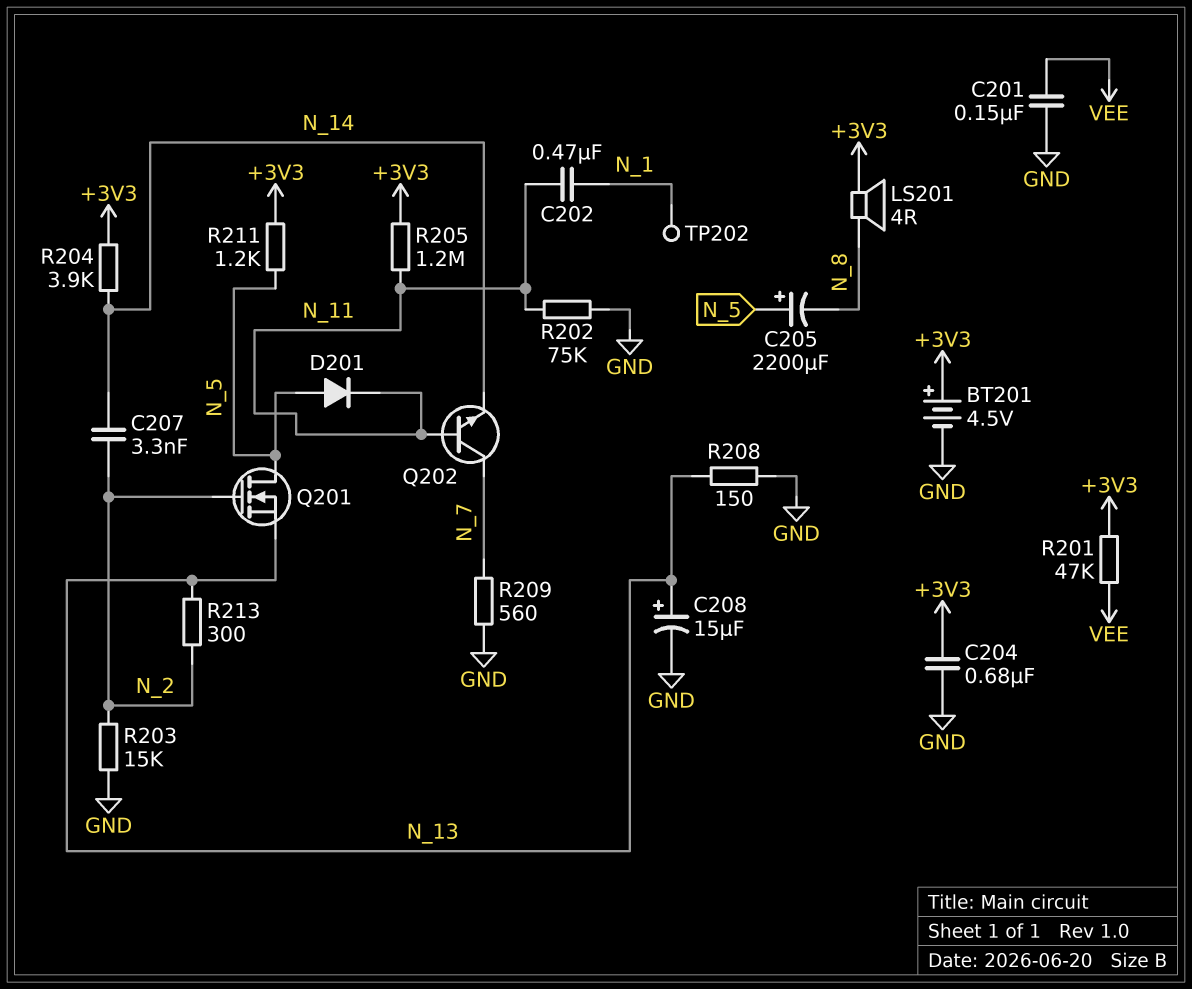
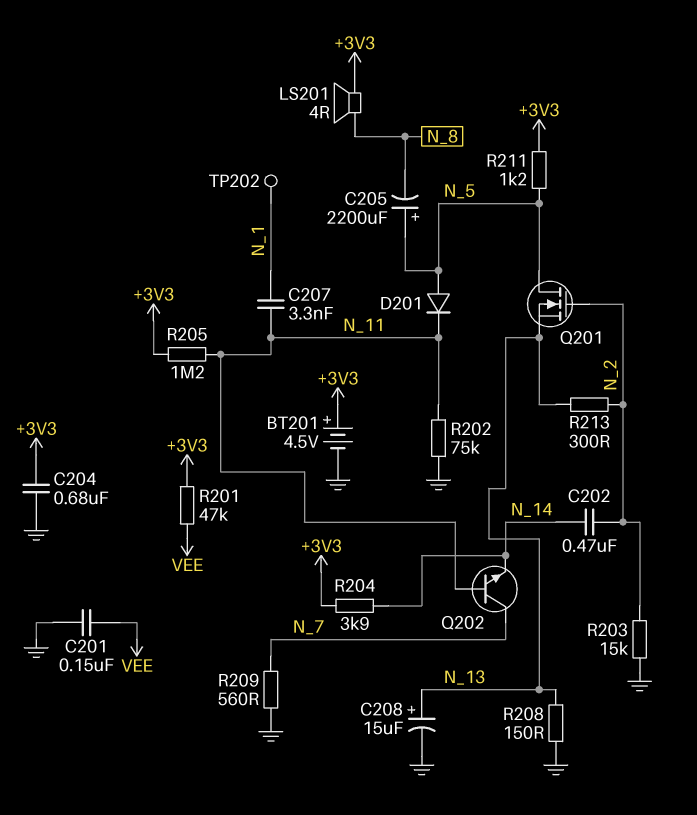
C202: 470nF (N_1, N_11) -> 470nF (N_2, N_14)
C207: 3.3nF (N_2, N_14) -> 3.3nF (N_1, N_11)

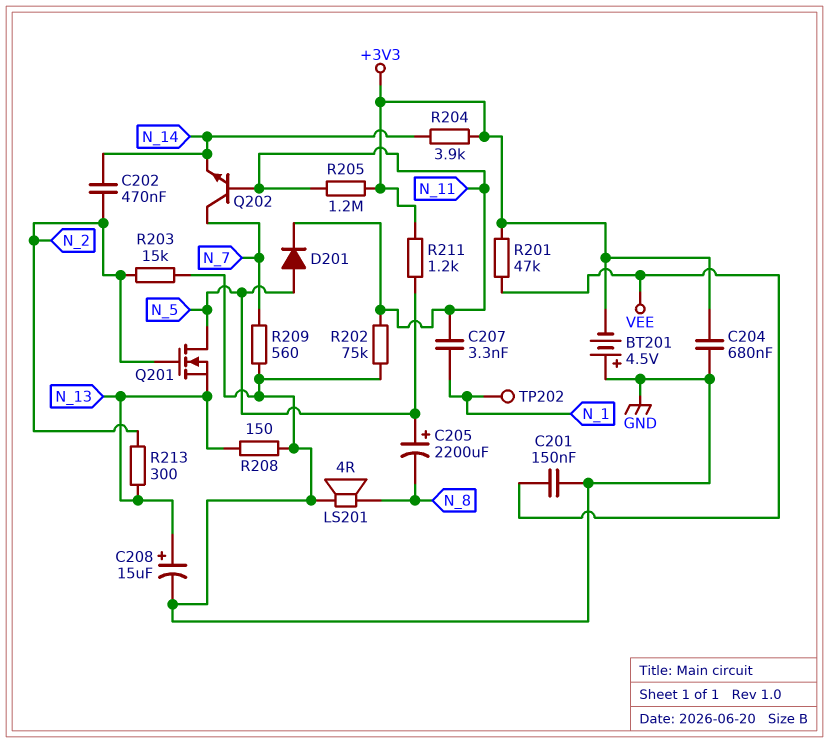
BT201: 4.5V (plus +3V3, minus GND) -> 4.5V (plus GND, minus +3V3)
LS201: speaker 4R (+3V3, N_8) -> speaker 4R (GND, N_8)

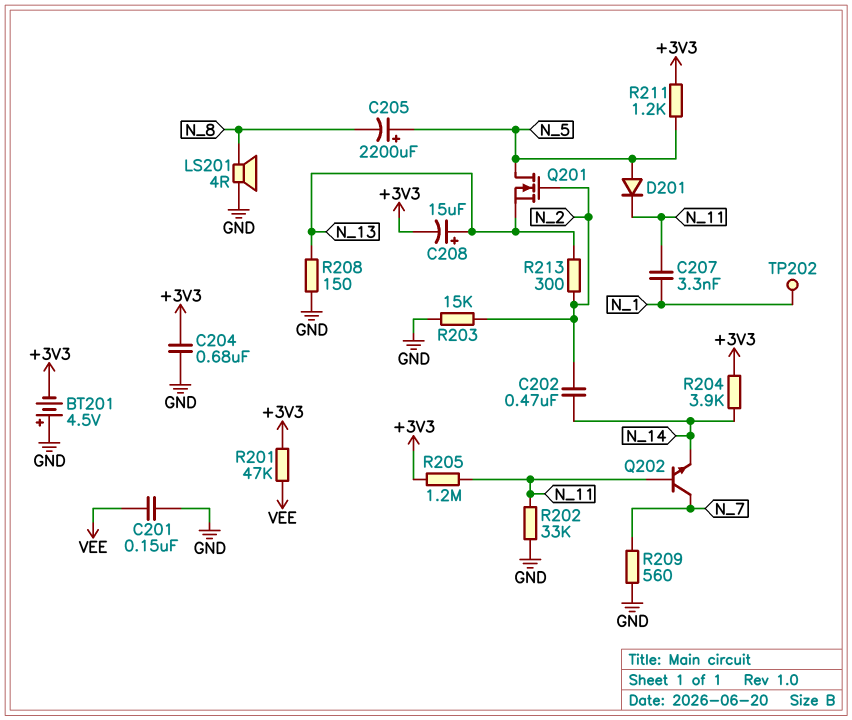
C208: 15uF (plus N_13, minus GND) -> 15uF (plus N_13, minus +3V3)
R202: 75k (GND, N_11) -> 33k (GND, N_11)

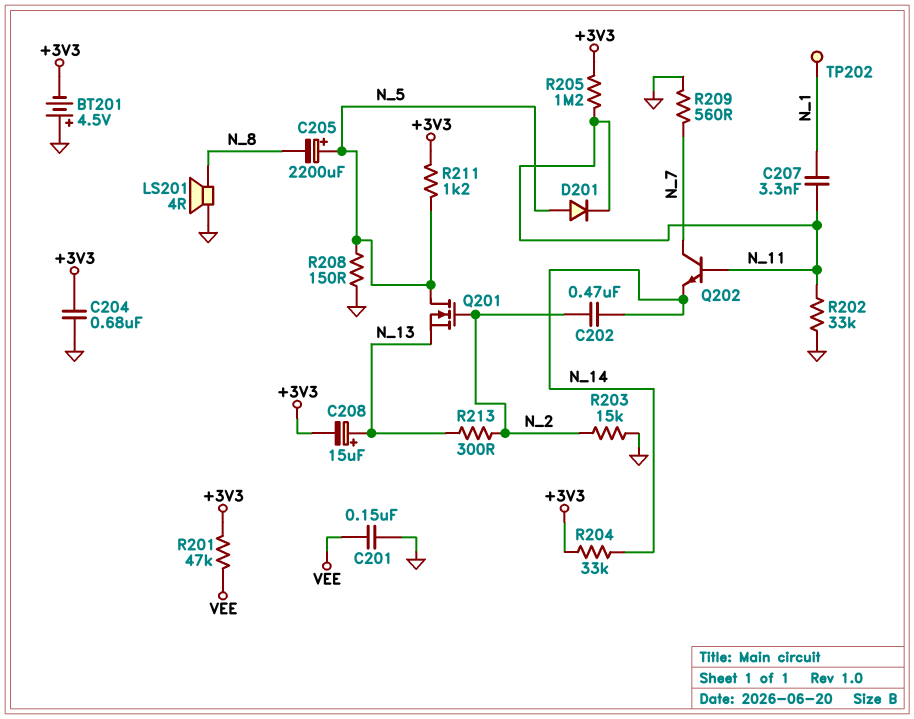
R204: 3.9k (+3V3, N_14) -> 33k (+3V3, N_14)
R208: 150 (GND, N_13) -> 150 (GND, N_5)

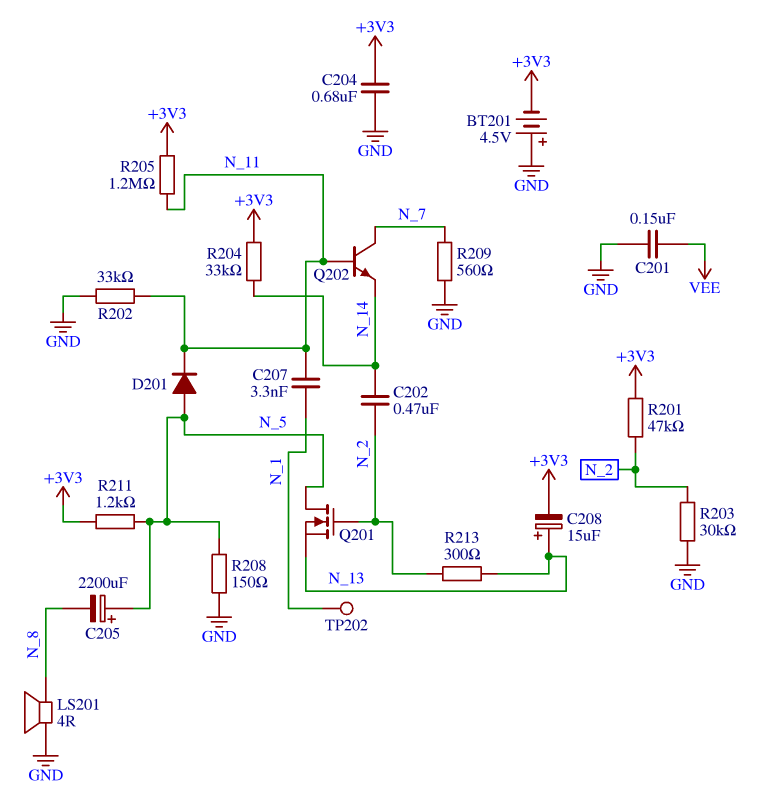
R201: 47k (+3V3, VEE) -> 47k (+3V3, N_2)
R203: 15k (GND, N_2) -> 30k (GND, N_2)

